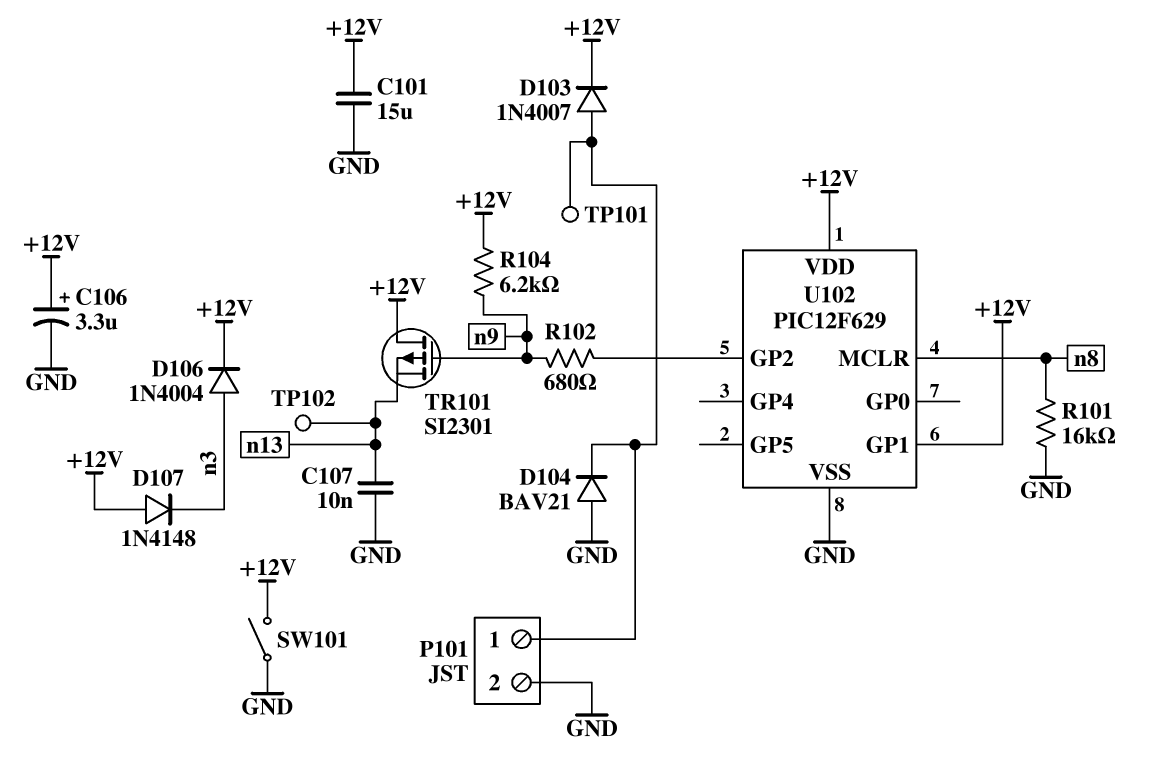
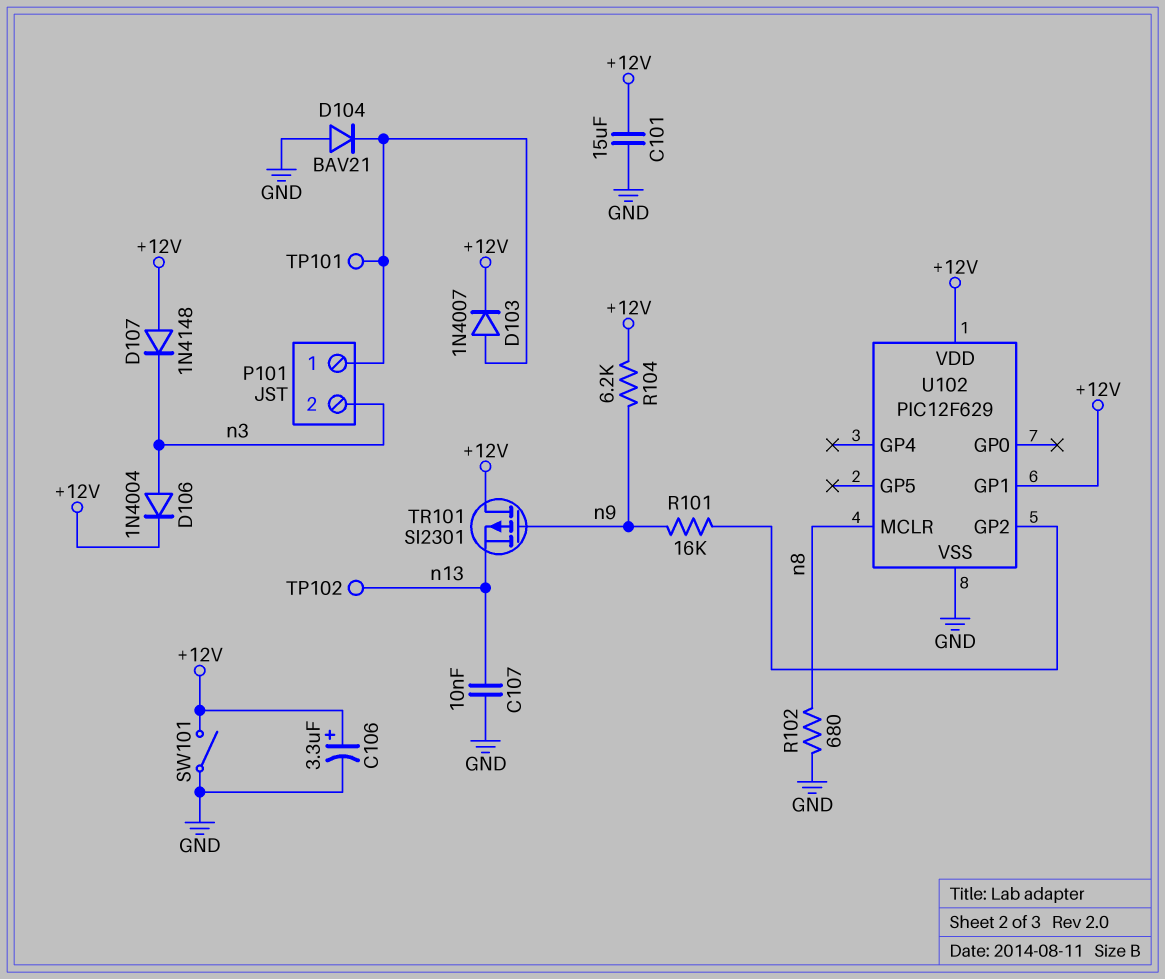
P101 pin 2: GND -> n3
R101: 16k (GND, n8) -> 16k (U102/GP2, n9)
R102: 680 (U102/GP2, n9) -> 680 (GND, n8)

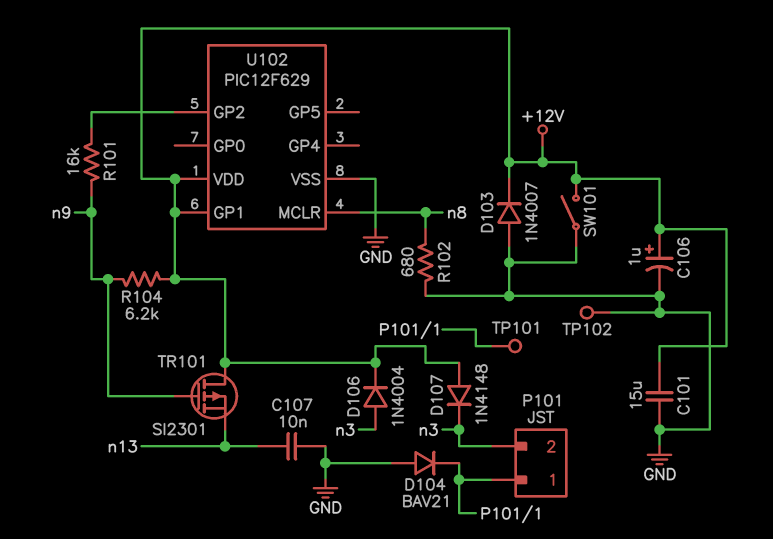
C106: 3.3uF (plus +12V, minus GND) -> 1uF (plus +12V, minus GND)
D103: diode 1N4007 (A P101/1, K +12V) -> diode 1N4007 (A GND, K +12V)
TP102: test point (n13) -> test point (GND)

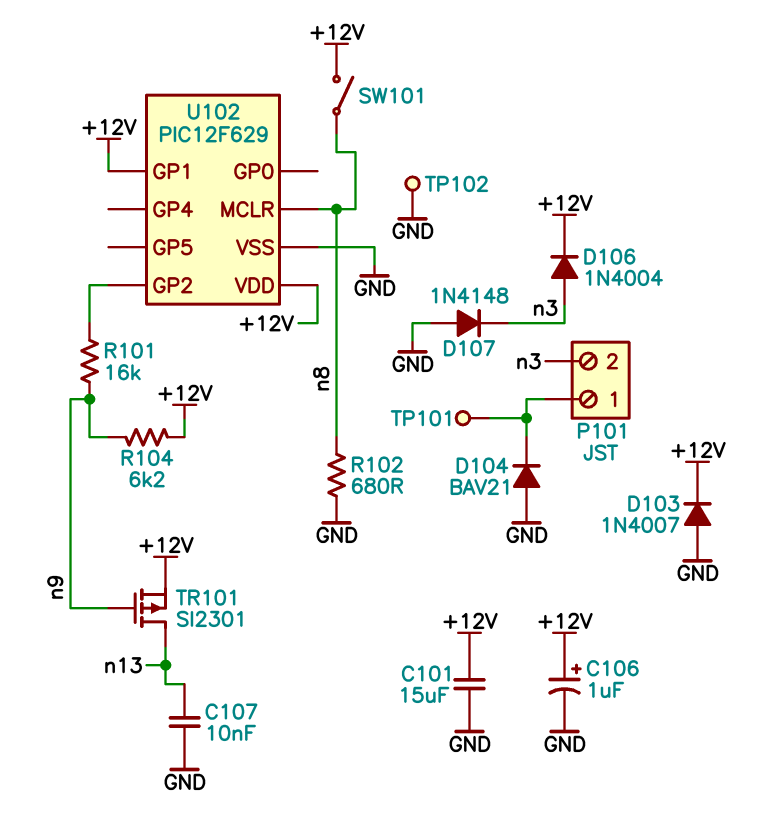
D107: diode 1N4148 (A +12V, K n3) -> diode 1N4148 (A GND, K n3)
SW101: switch (+12V, GND) -> switch (+12V, n8)
TR101: PMOS SI2301 (G n9, D +12V, S n13) -> PMOS SI2301 (G n9, D n13, S +12V)

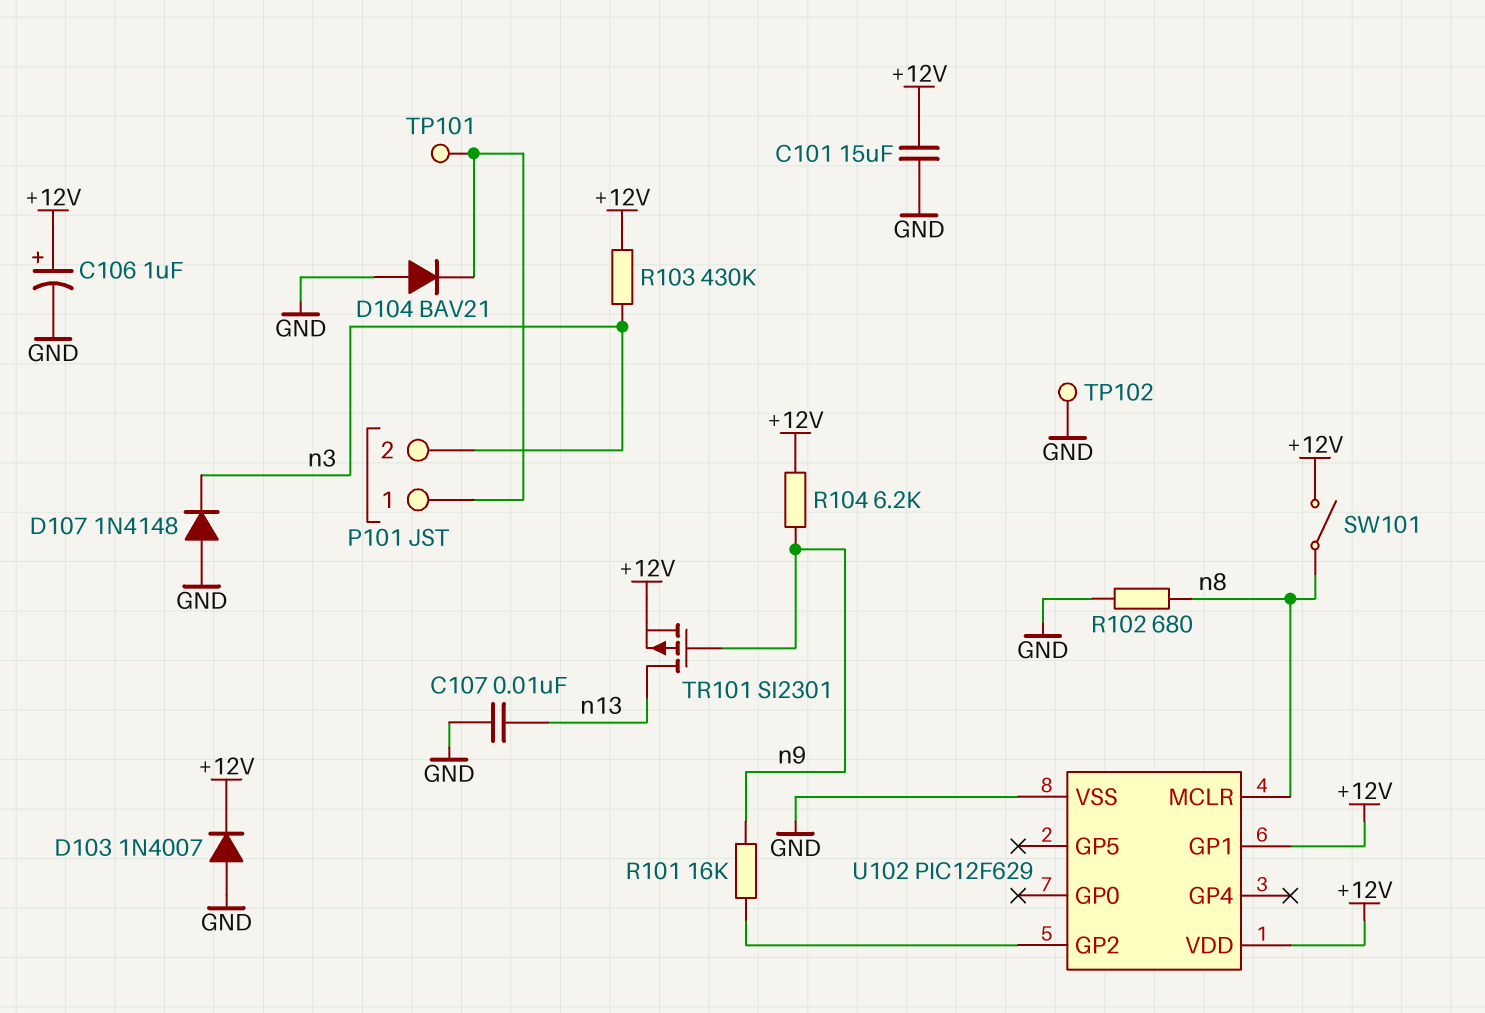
D106: diode 1N4004 (A n3, K +12V) -> none
R103: none -> 430k (+12V, n3)

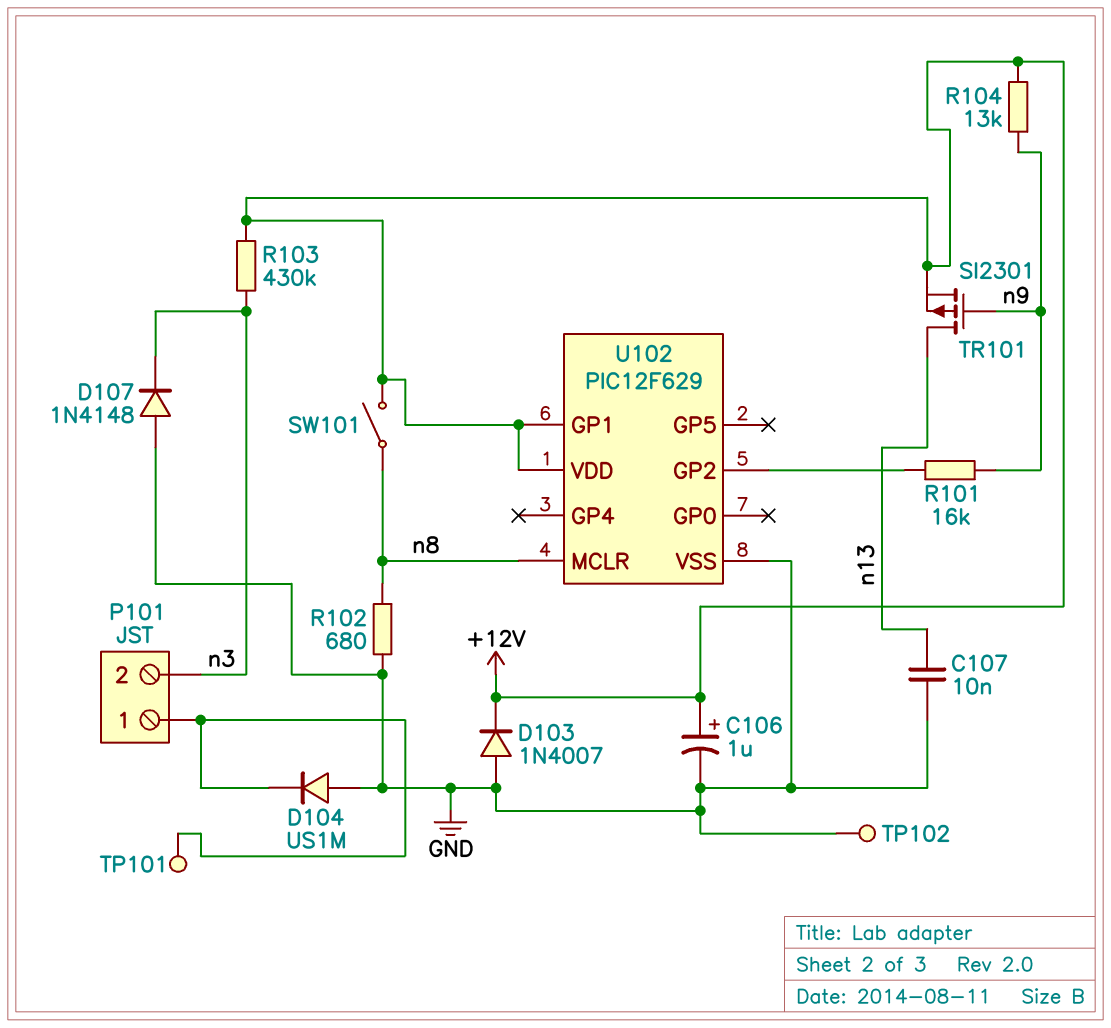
C101: 15uF (+12V, GND) -> none
D104: diode BAV21 (A GND, K P101/1) -> diode US1M (A GND, K P101/1)
R104: 6.2k (+12V, n9) -> 13k (+12V, n9)

